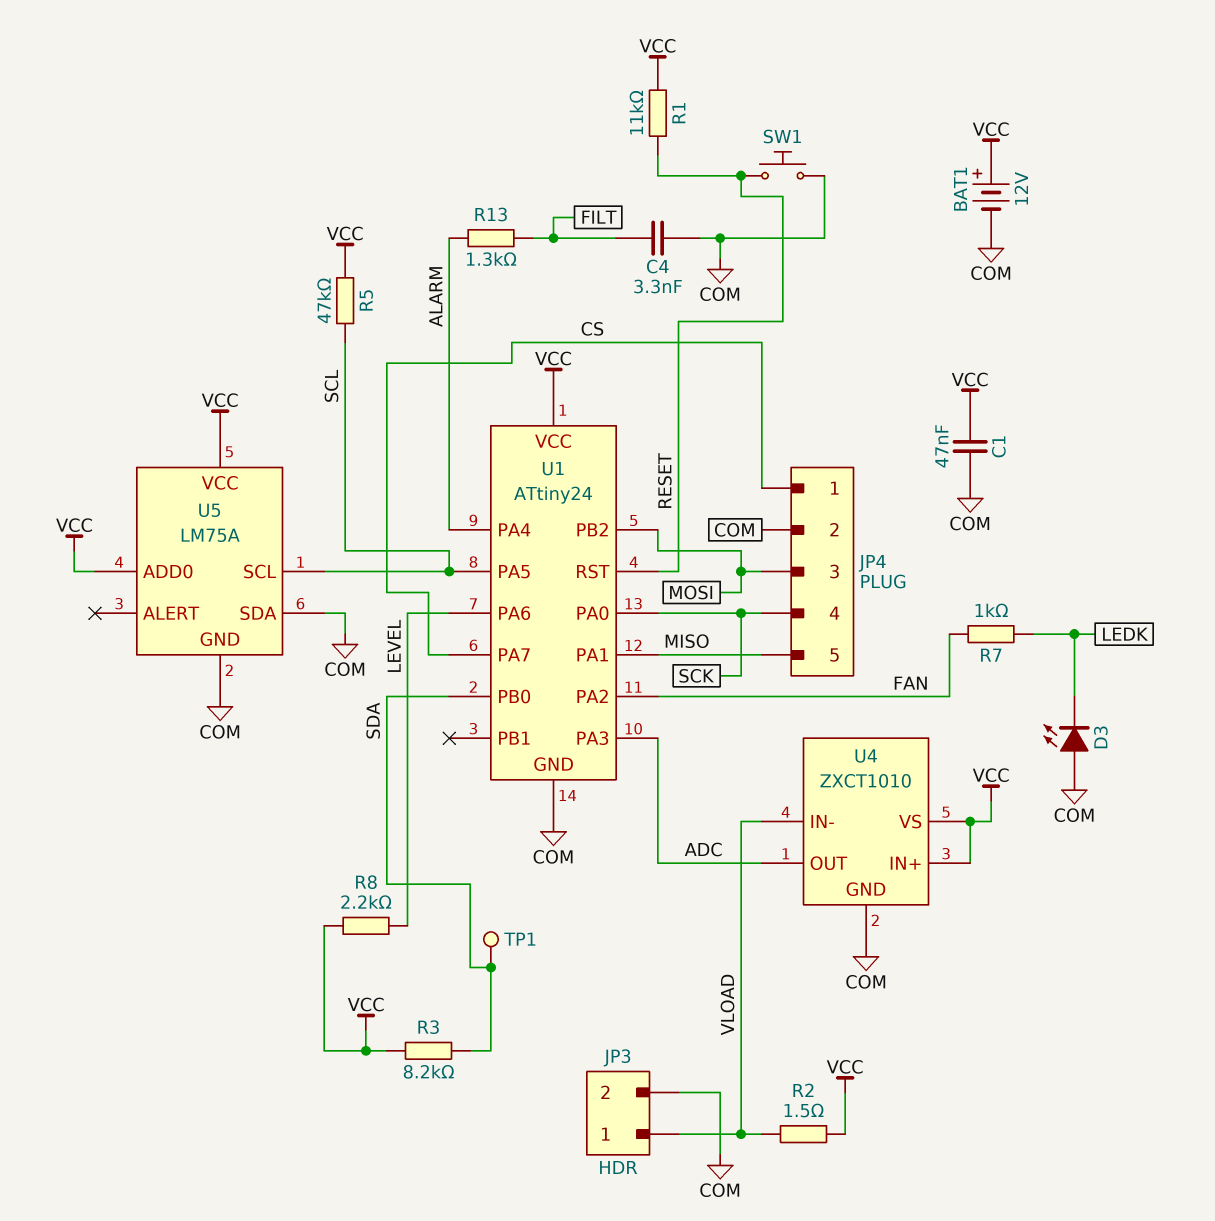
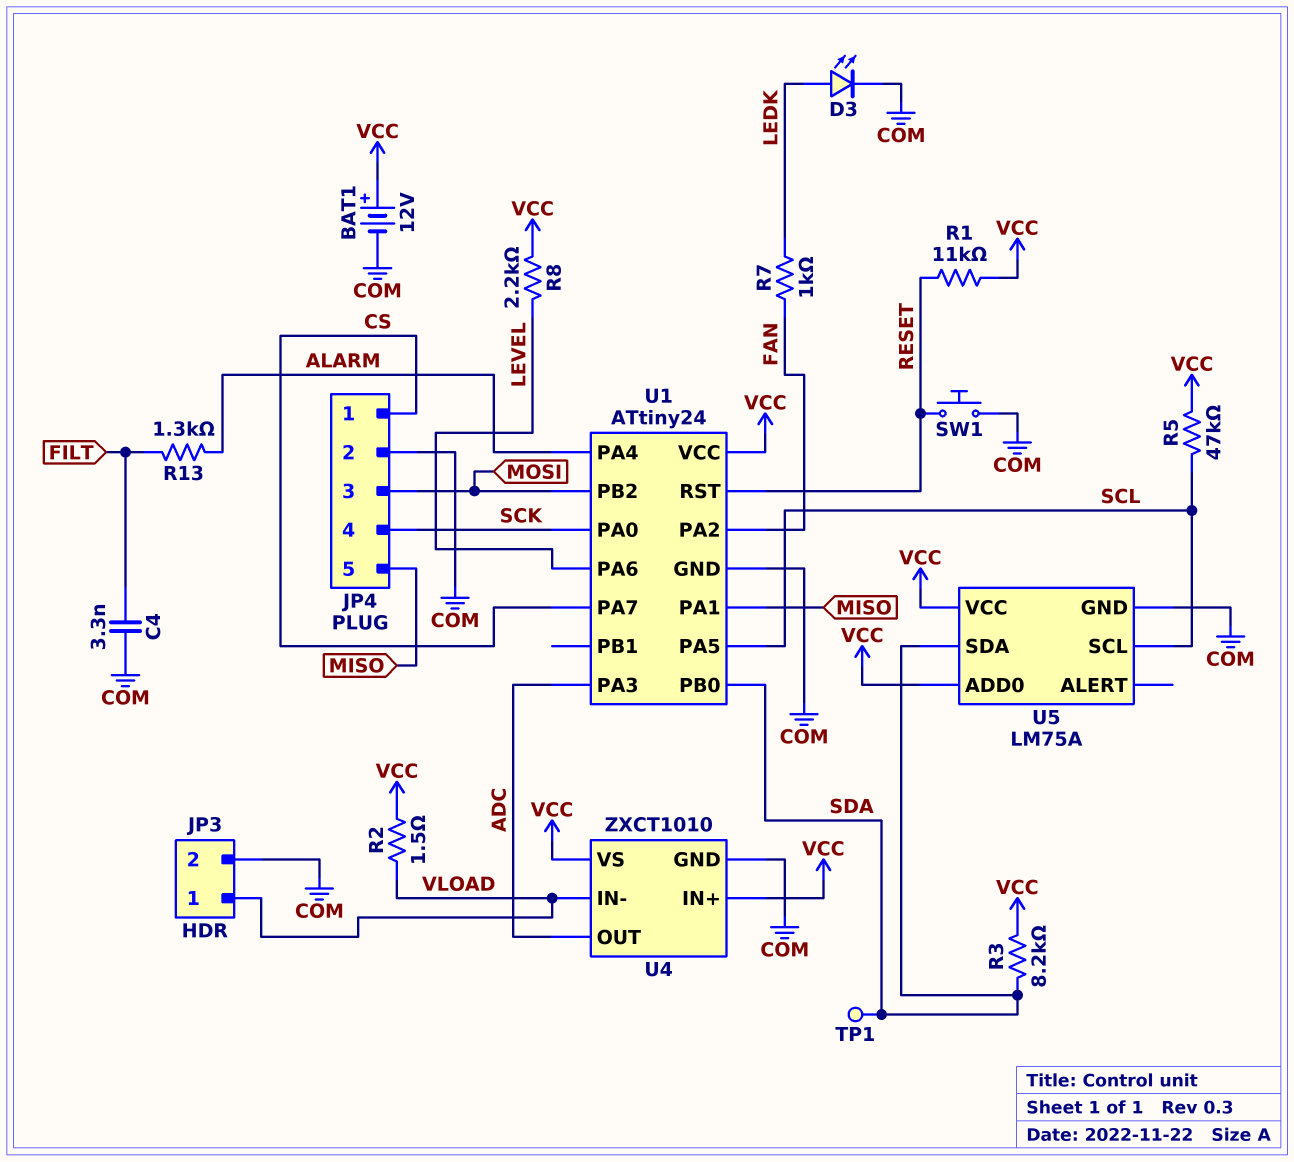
C1: 47nF (COM, VCC) -> none
D3: LED (A COM, K LEDK) -> LED (A LEDK, K COM)
U5 pin SDA: COM -> SDA

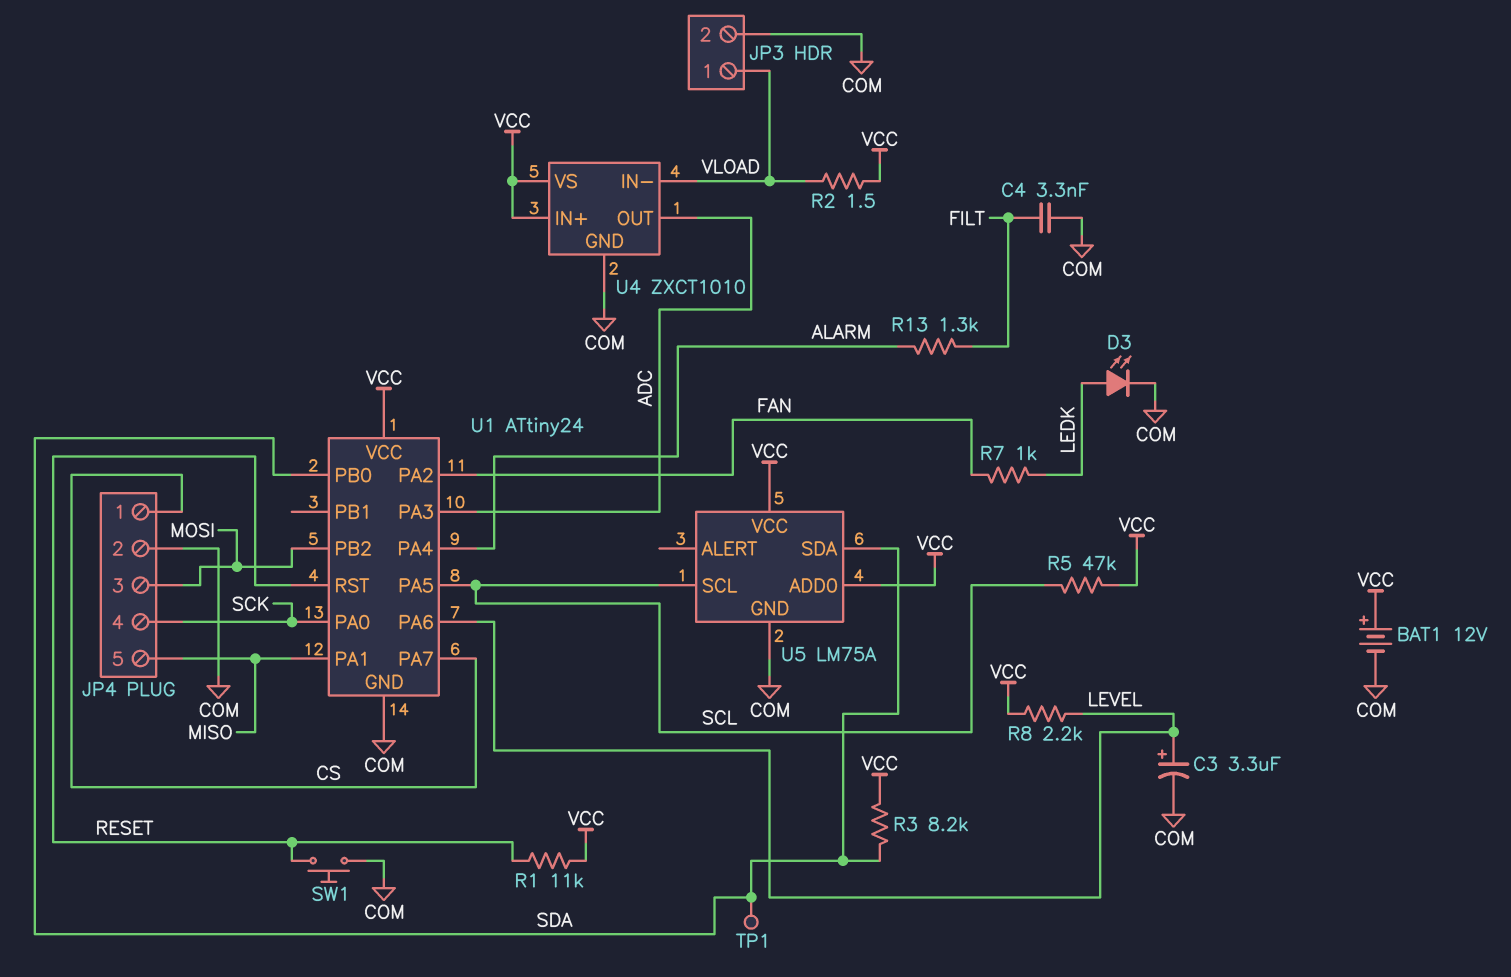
C3: none -> 3.3uF (plus LEVEL, minus COM)

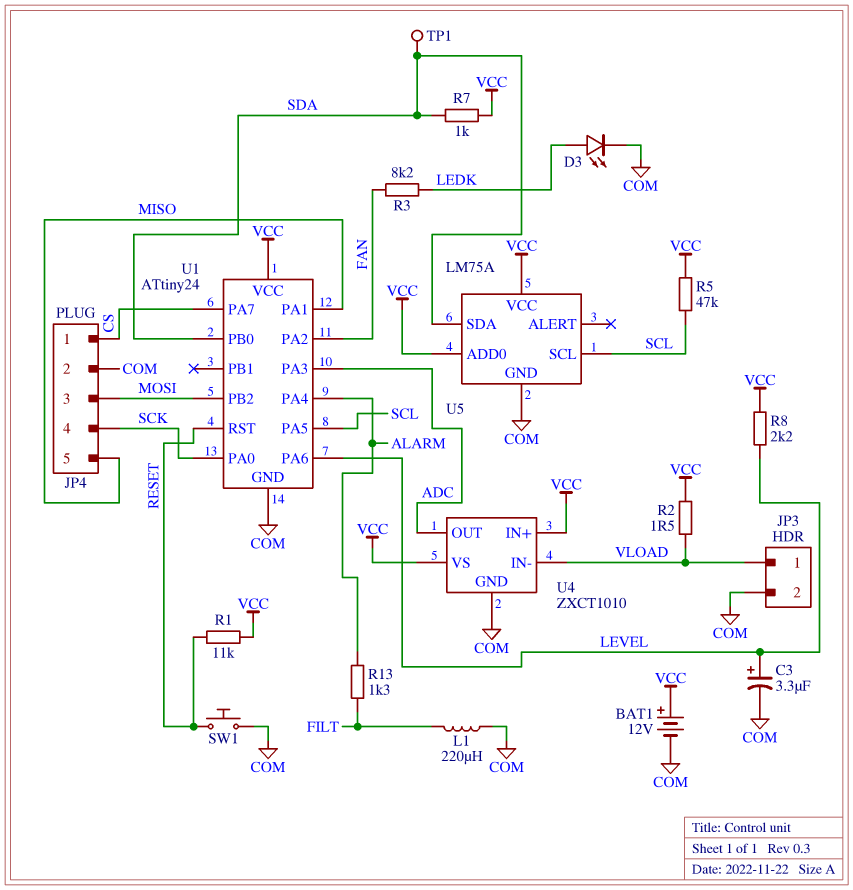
C4: 3.3nF (COM, FILT) -> none
L1: none -> 220uH (COM, FILT)
R3: 8.2k (SDA, VCC) -> 8.2k (FAN, LEDK)
R7: 1k (FAN, LEDK) -> 1k (SDA, VCC)

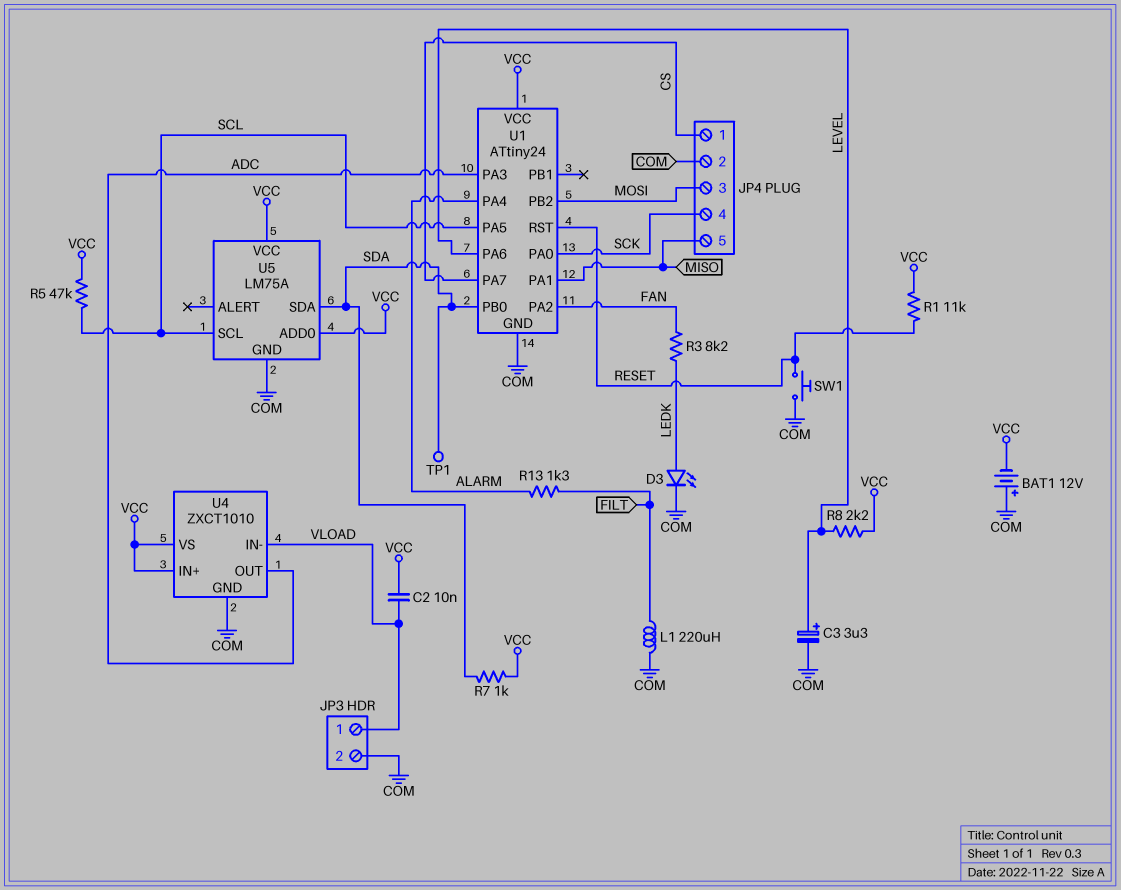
BAT1: 12V (plus VCC, minus COM) -> 12V (plus COM, minus VCC)
C2: none -> 10nF (VCC, VLOAD)
R2: 1.5 (VCC, VLOAD) -> none

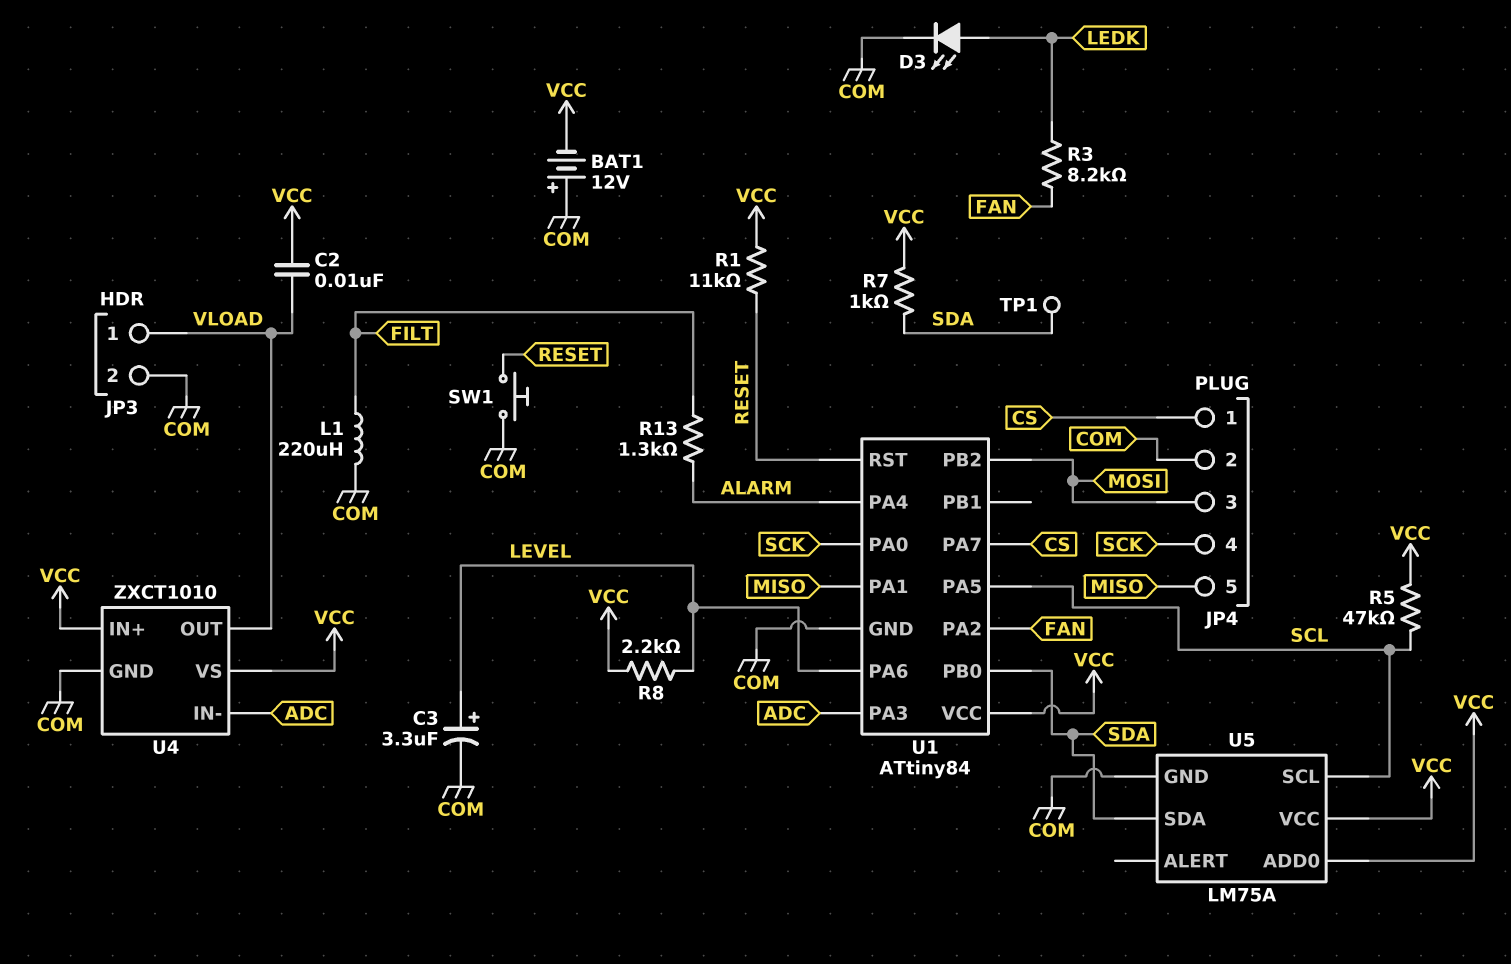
U1: ATtiny24 -> ATtiny84
U4 pin IN-: VLOAD -> ADC
U4 pin OUT: ADC -> VLOAD

